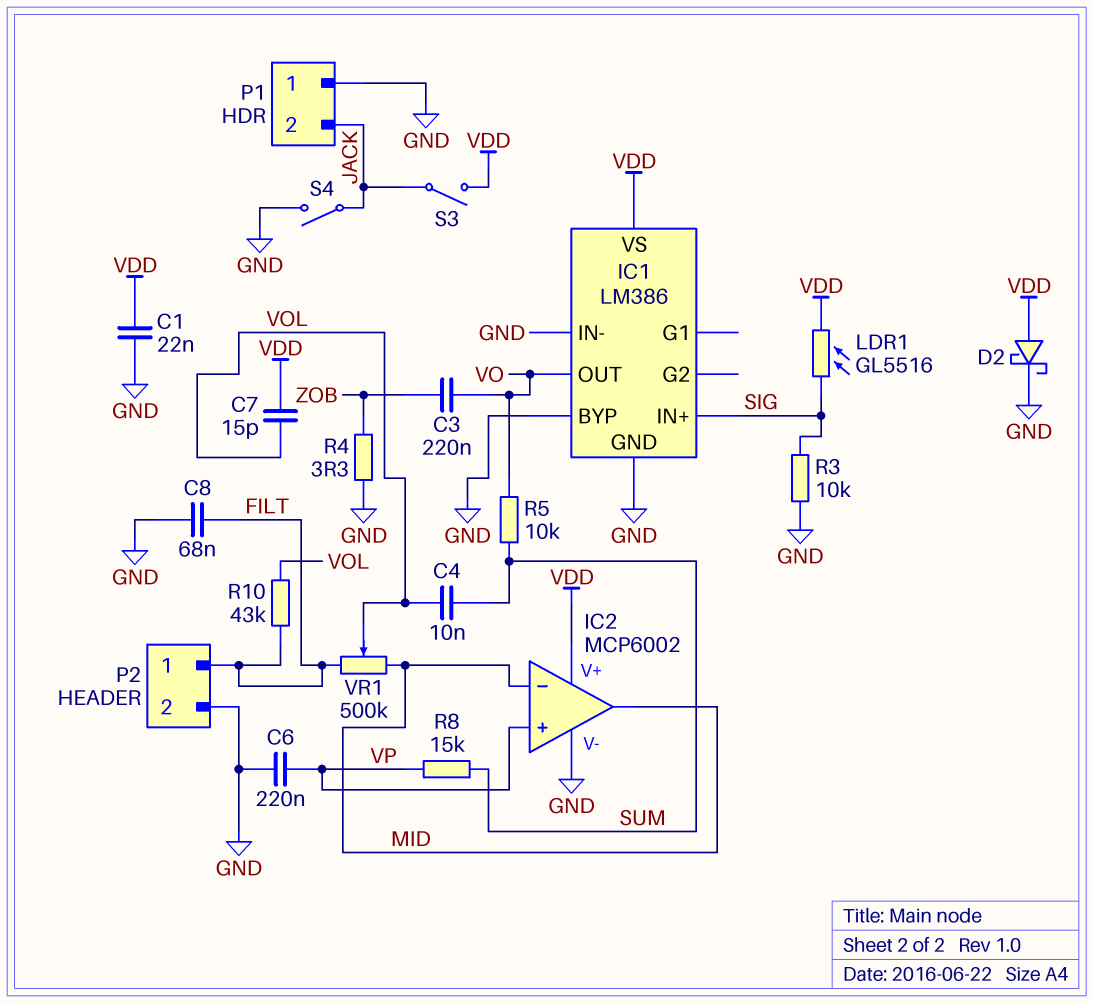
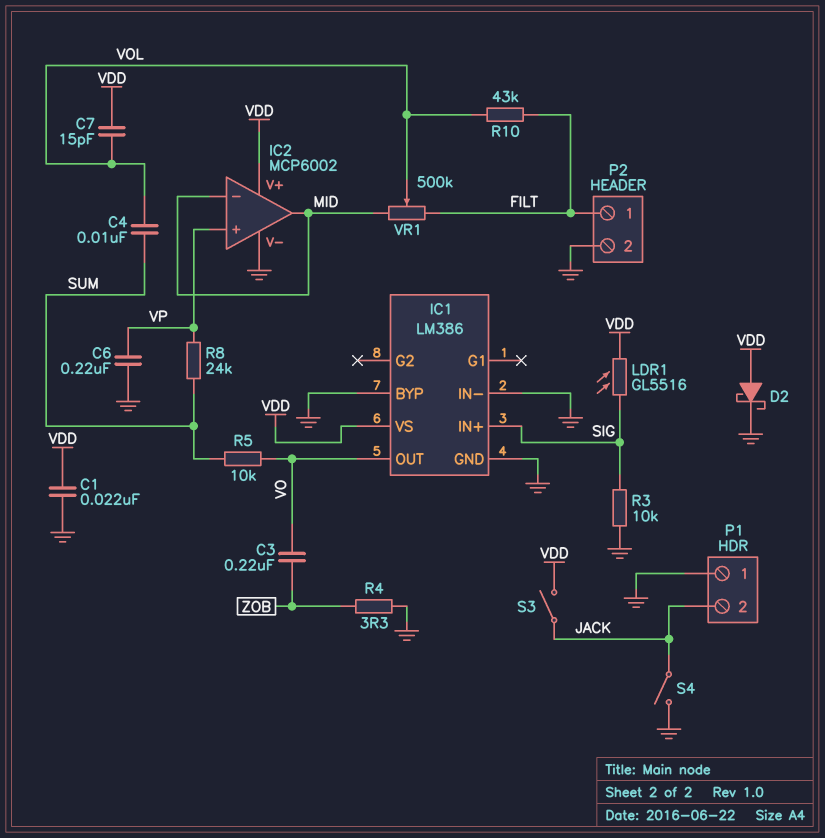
C8: 68nF (FILT, GND) -> none
R8: 15k (SUM, VP) -> 24k (SUM, VP)

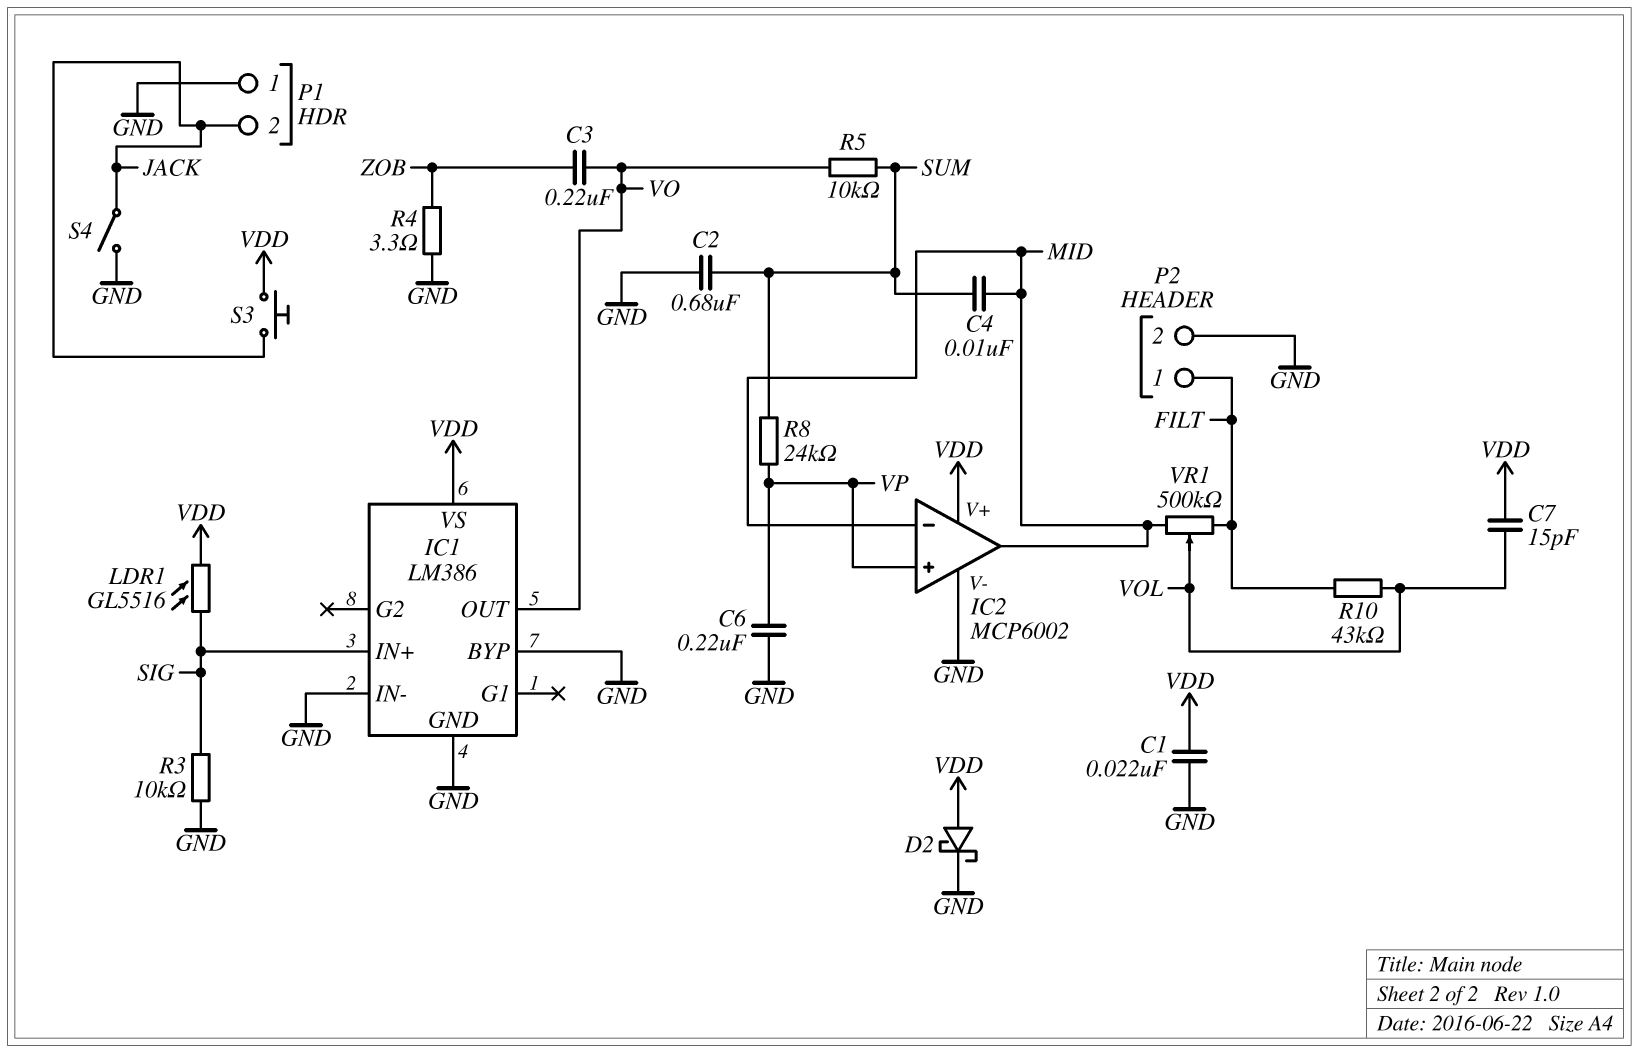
C2: none -> 680nF (GND, SUM)
C4: 10nF (SUM, VOL) -> 10nF (MID, SUM)
S3: switch (JACK, VDD) -> button (JACK, VDD)

